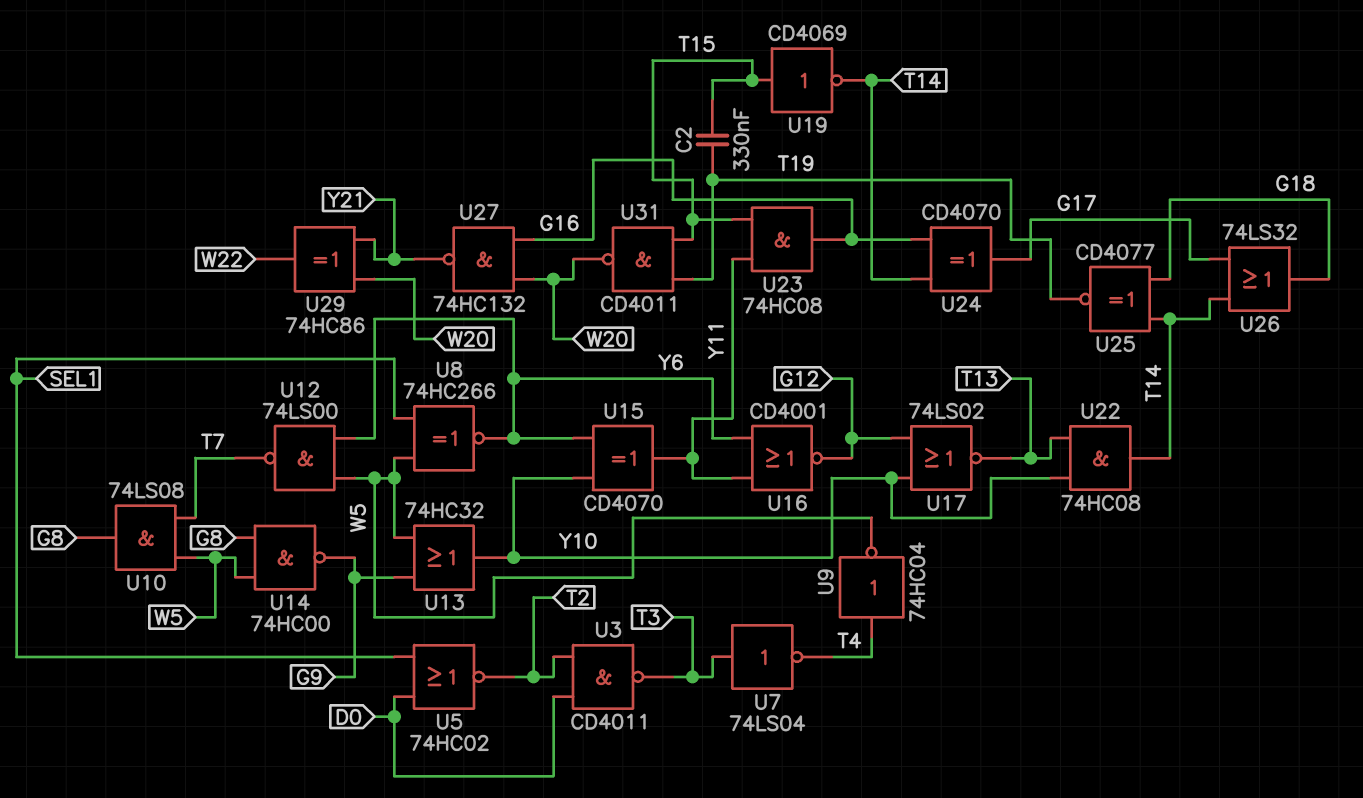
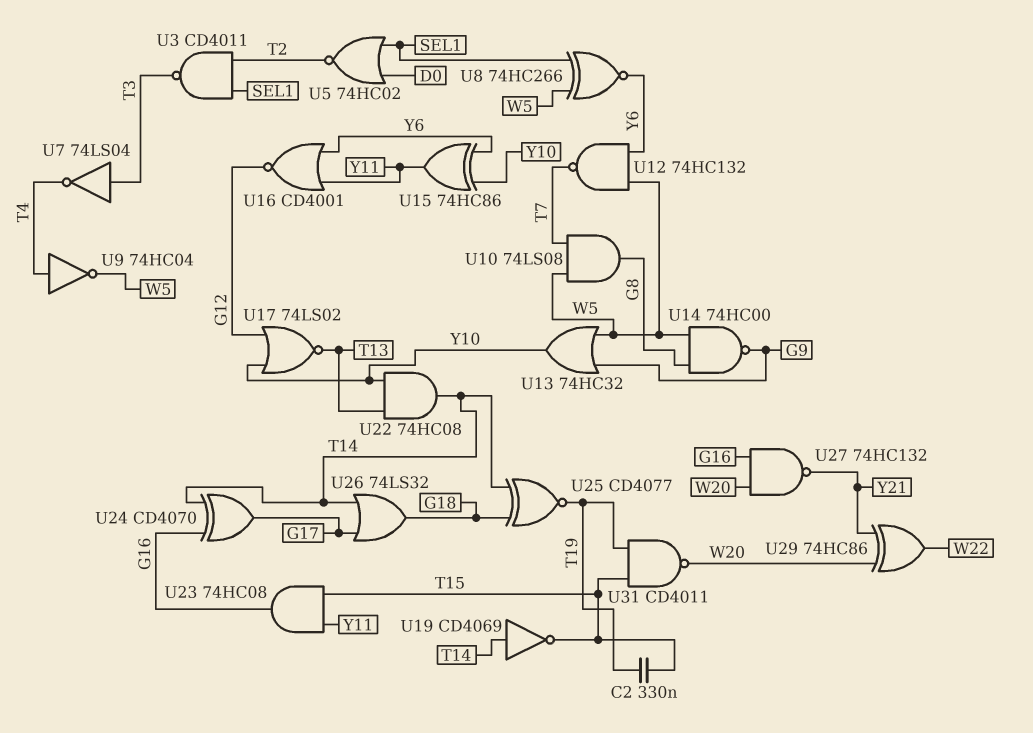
U3: NAND CD4011 (in D0, in T2, out T3) -> NAND CD4011 (in SEL1, in T2, out T3)
U12: NAND 74LS00 (in W5, in Y6, out T7) -> NAND 74HC132 (in W5, in Y6, out T7)
U15: XOR CD4070 (in Y6, in Y10, out Y11) -> XOR 74HC86 (in Y6, in Y10, out Y11)
U19: NOT CD4069 (in T15, out T14) -> NOT CD4069 (in T14, out T15)

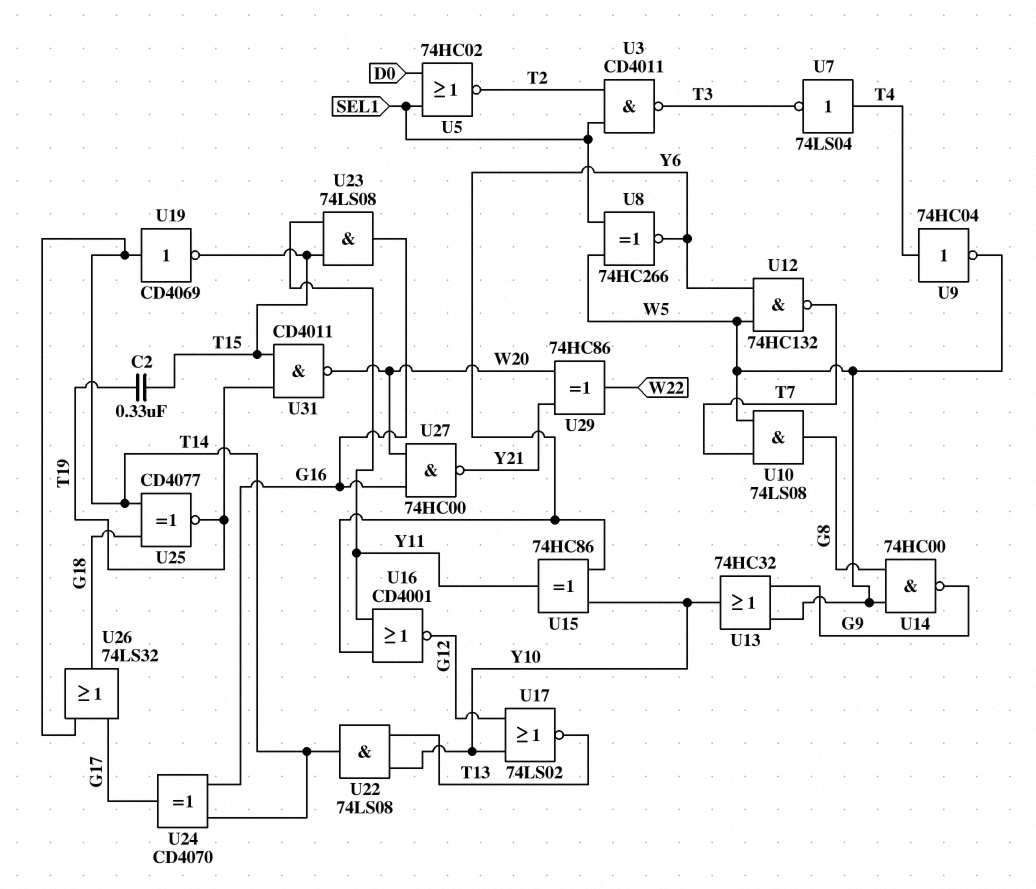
U7: NOT 74LS04 (in T3, out T4) -> NOT 74LS04 (in T4, out T3)
U22: AND 74HC08 (in T13, in Y10, out T14) -> AND 74LS08 (in T13, in Y10, out T14)
U23: AND 74HC08 (in T15, in Y11, out G16) -> AND 74LS08 (in T15, in Y11, out G16)
U27: NAND 74HC132 (in G16, in W20, out Y21) -> NAND 74HC00 (in G16, in W20, out Y21)

